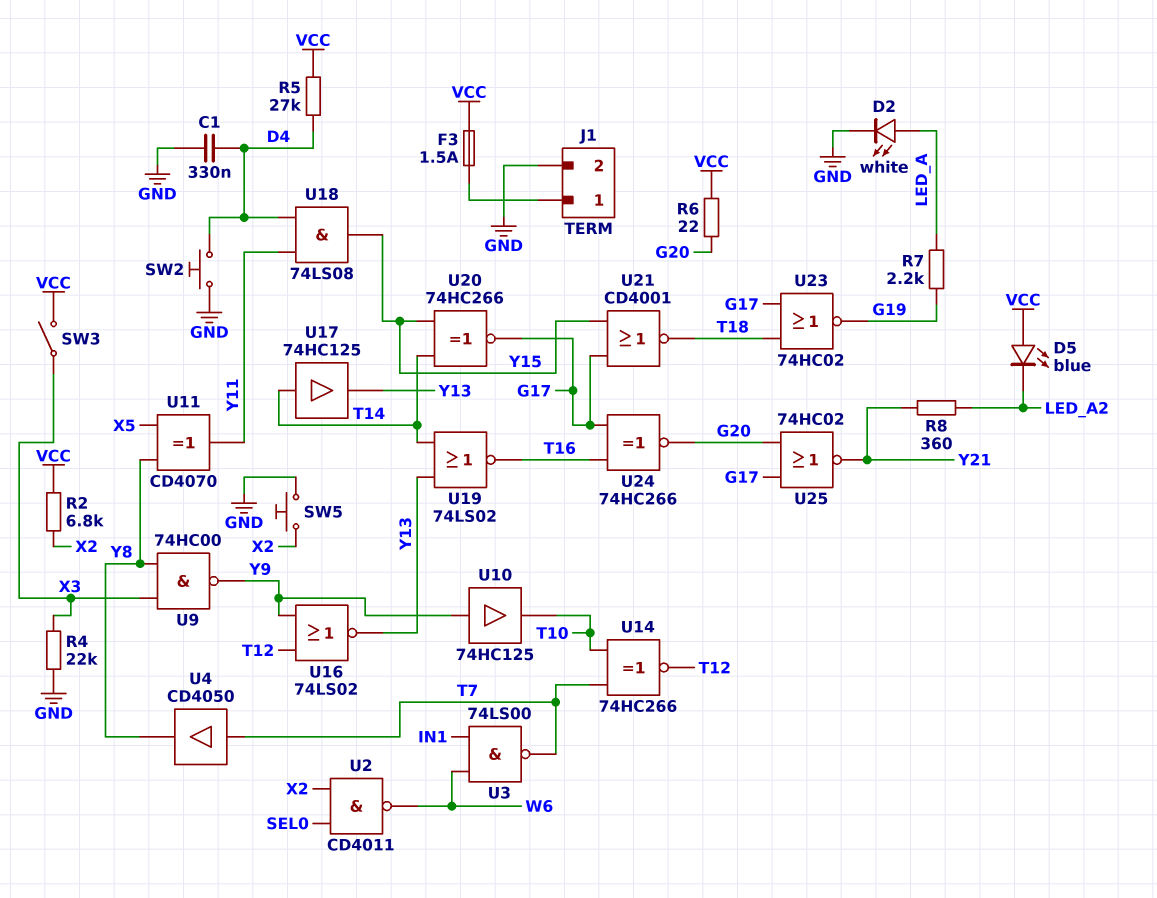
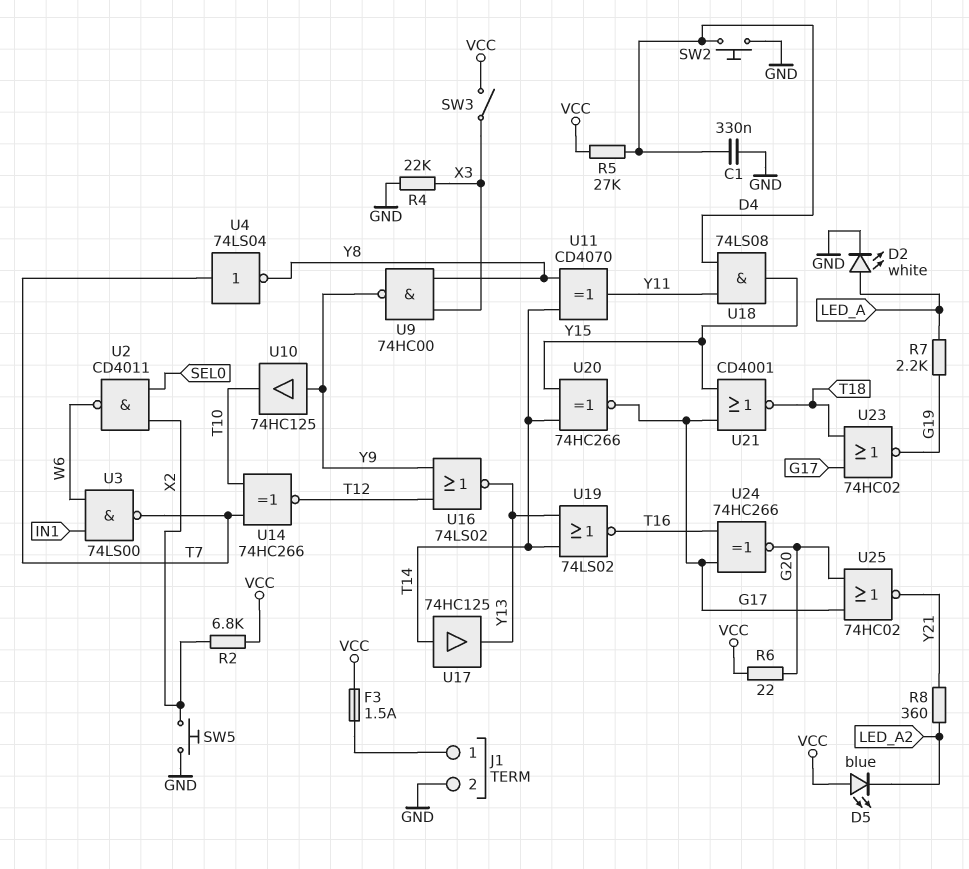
U4: buffer CD4050 (in T7, out Y8) -> NOT 74LS04 (in T7, out Y8)
U11: XOR CD4070 (in X5, in Y8, out Y11) -> XOR CD4070 (in T14, in Y8, out Y11)

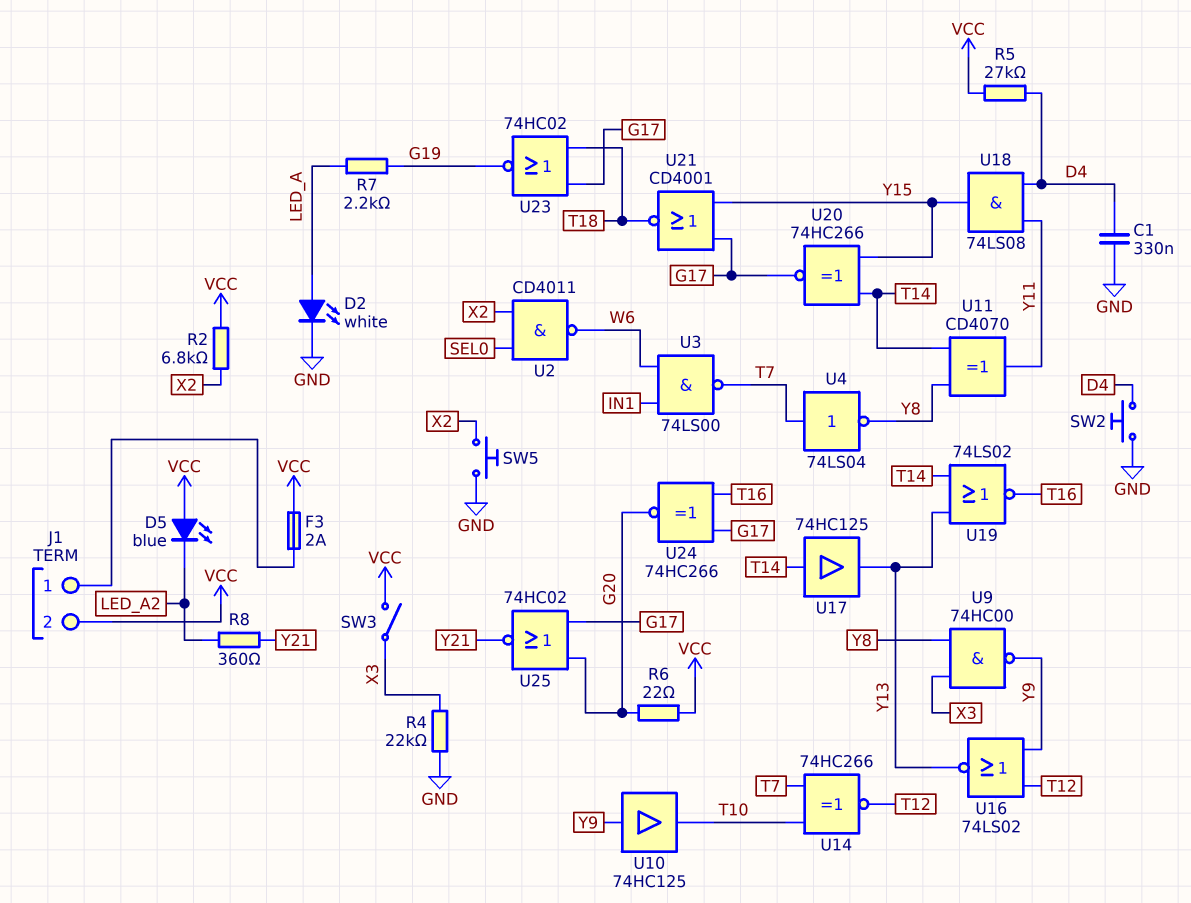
F3: 1.5A (J1/1, VCC) -> 2A (J1/1, VCC)
J1 pin 2: GND -> VCC

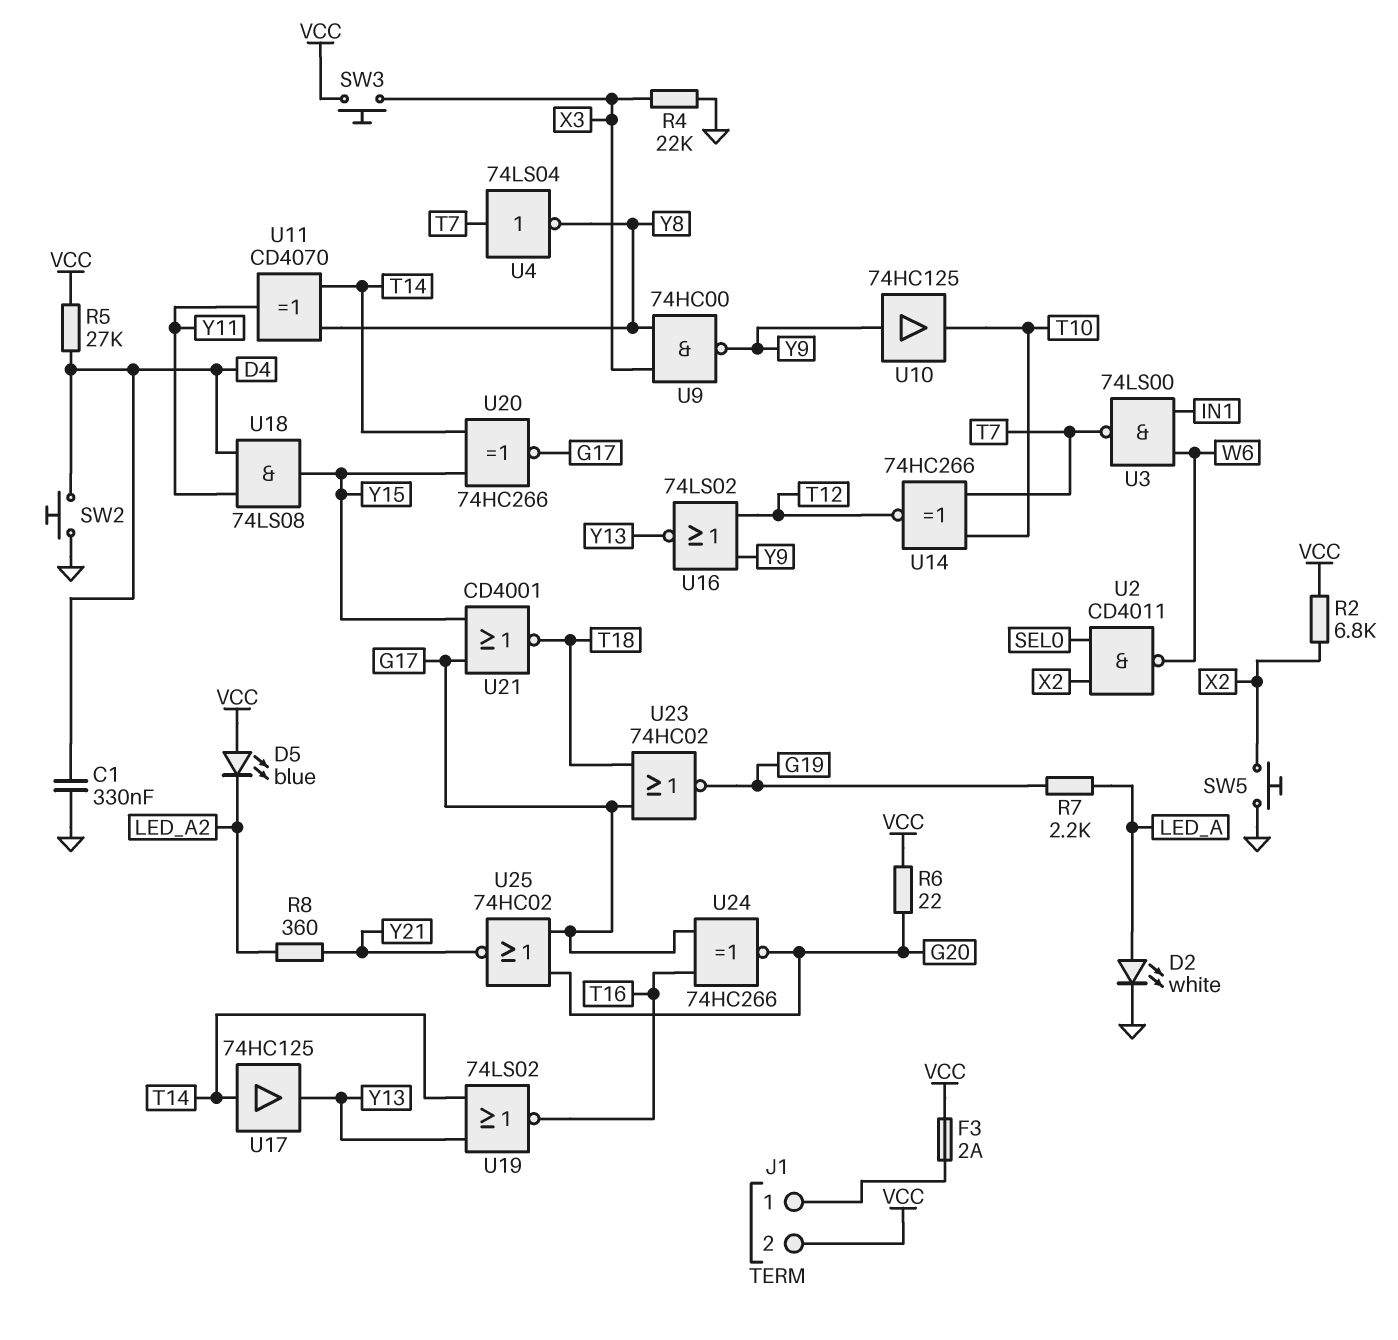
SW3: switch (VCC, X3) -> button (VCC, X3)

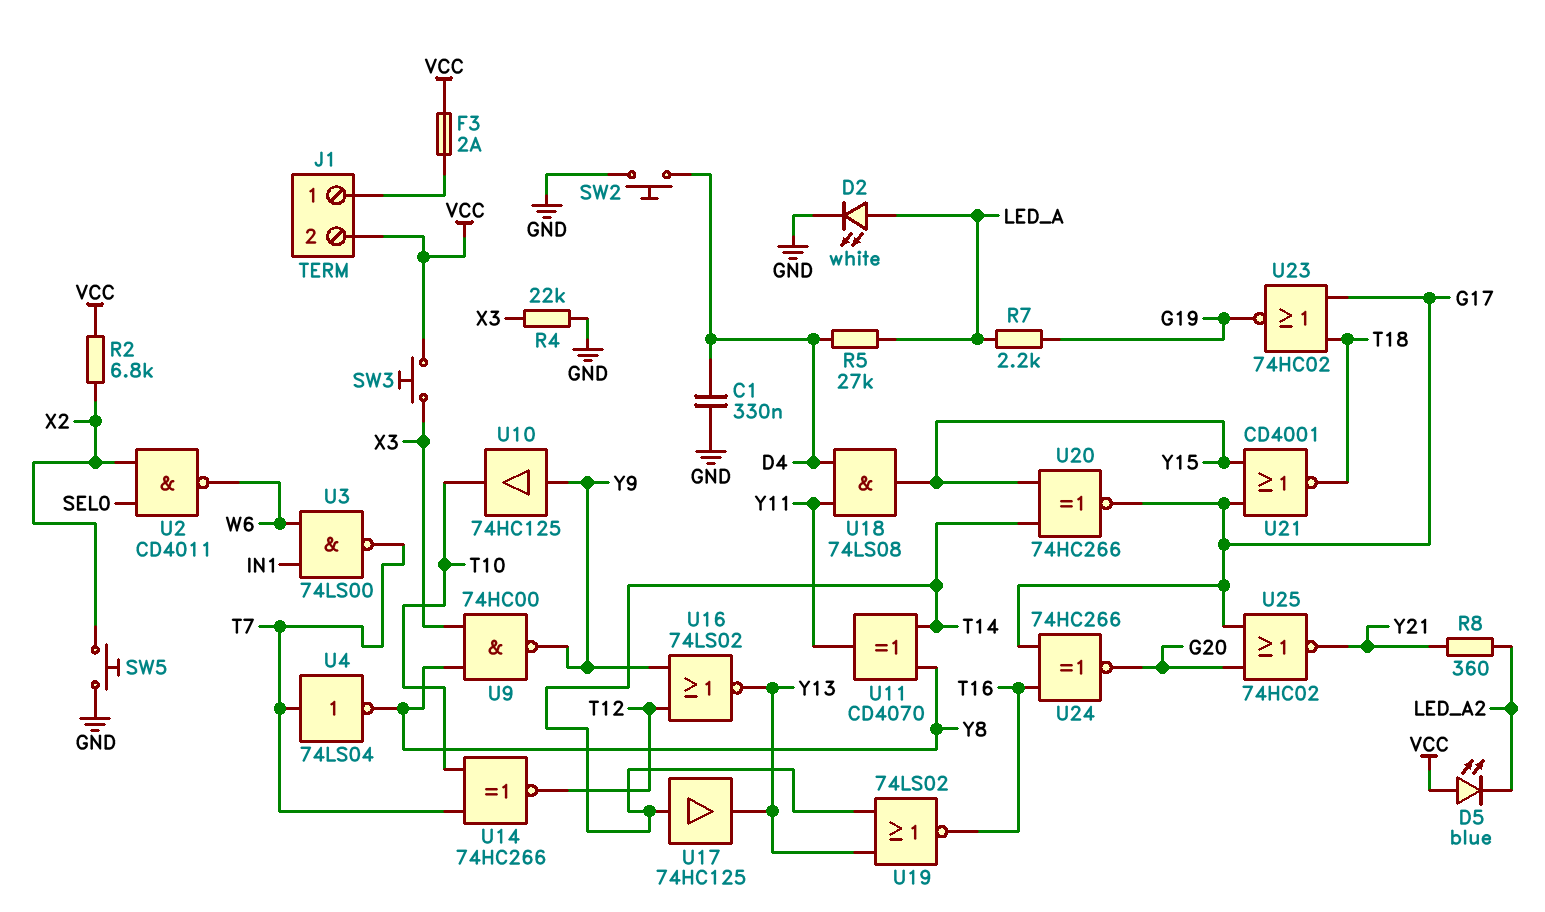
R5: 27k (D4, VCC) -> 27k (D4, LED_A)
R6: 22 (G20, VCC) -> none

